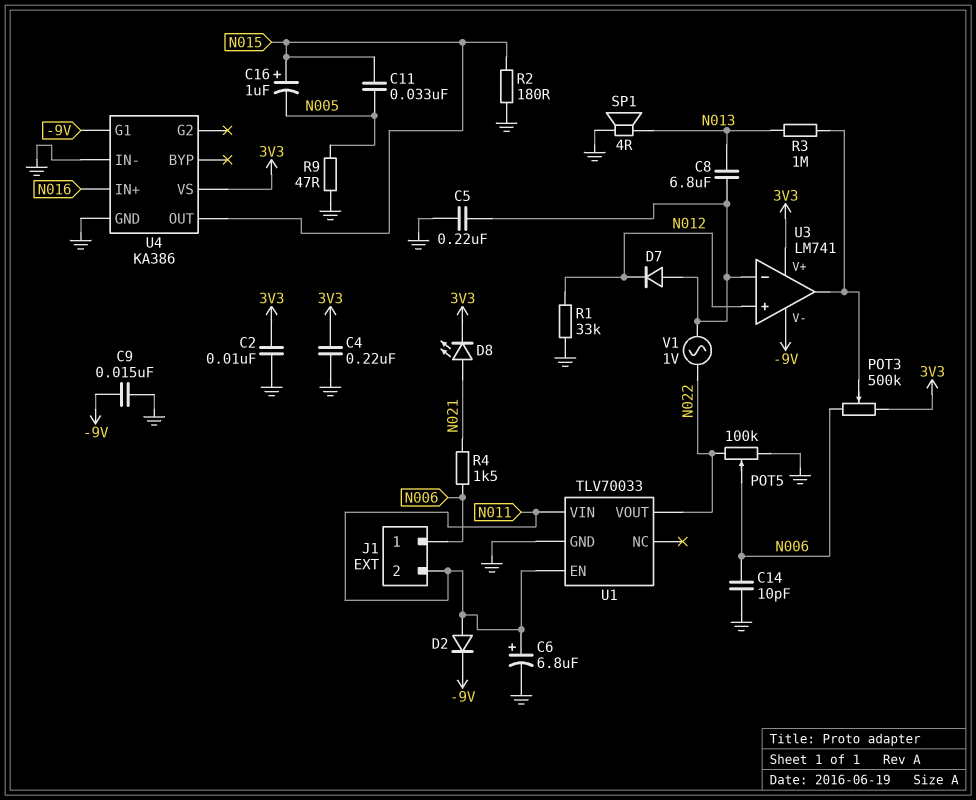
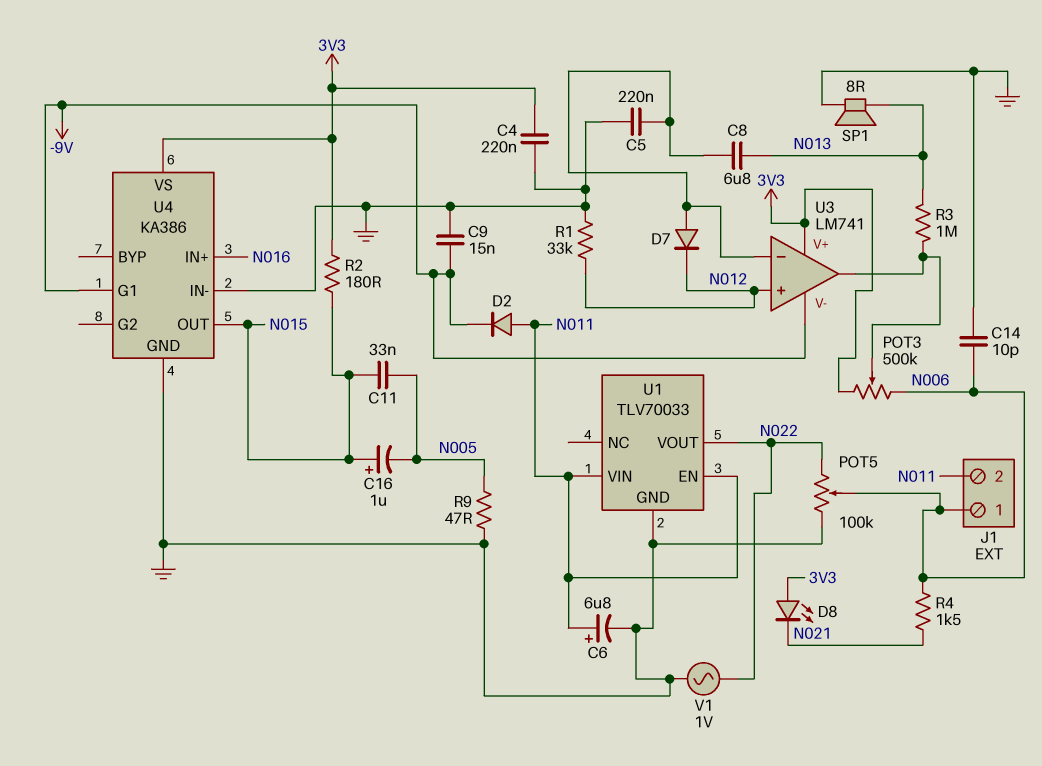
C2: 10nF (3V3, GND) -> none
D8: LED (A N021, K 3V3) -> LED (A 3V3, K N021)
R2: 180 (GND, N015) -> 180 (3V3, N015)
SP1: speaker 4R (GND, N013) -> speaker 8R (GND, N013)
V1: AC 1V (N022, U3/in-) -> AC 1V (GND, N022)

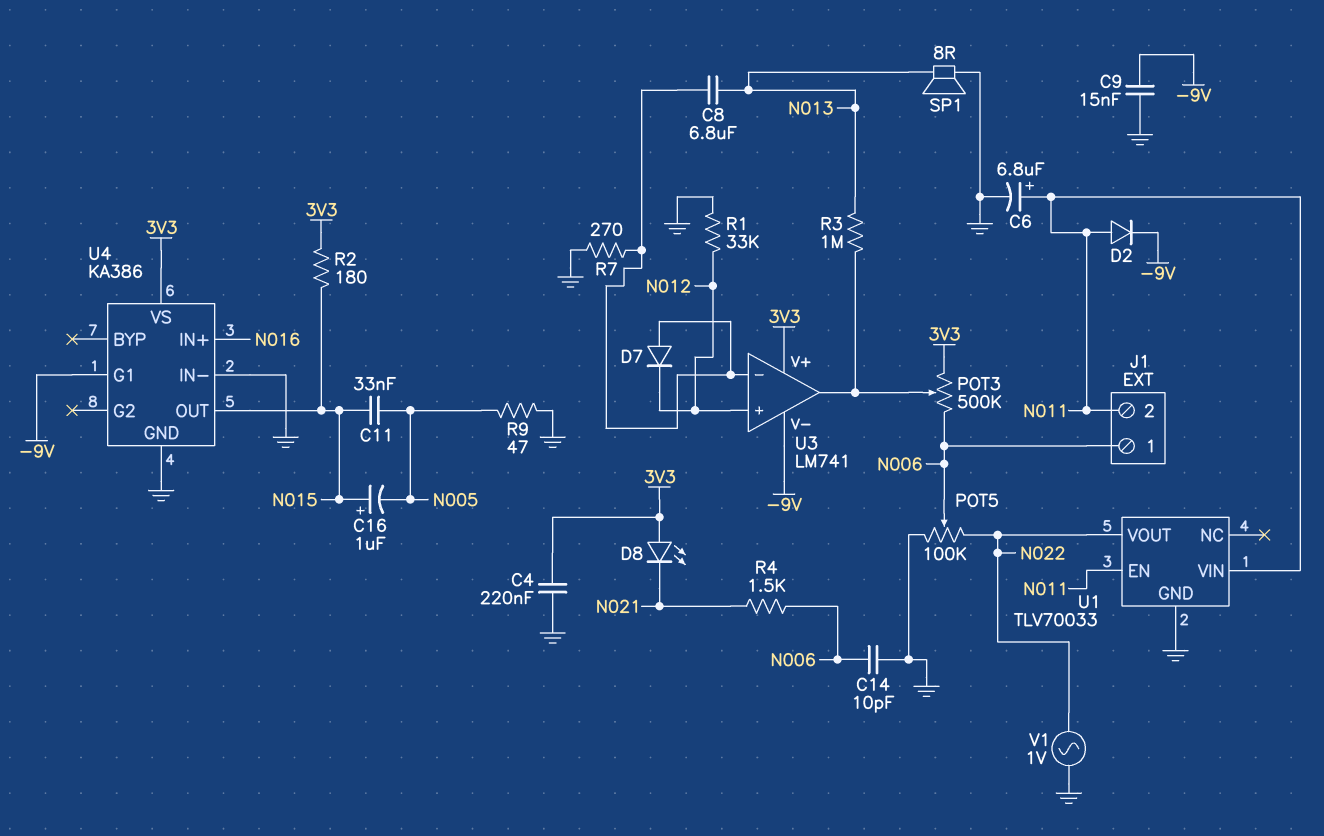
C5: 220nF (GND, U3/in-) -> none
R7: none -> 270 (GND, U3/in-)

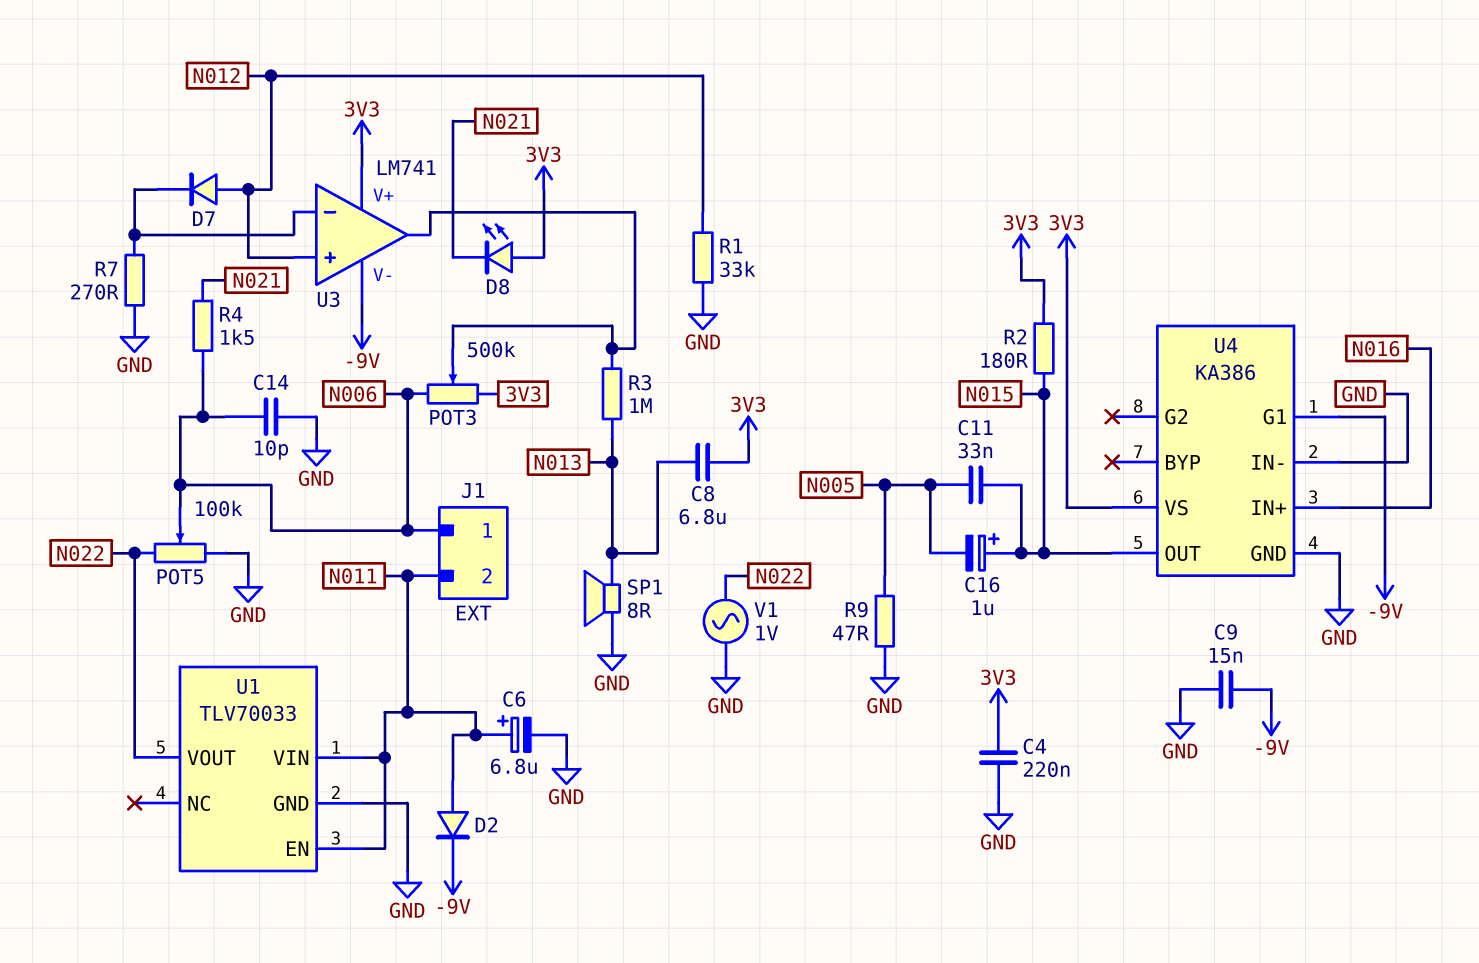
C8: 6.8uF (N013, U3/in-) -> 6.8uF (3V3, N013)
D7: diode (A U3/in-, K N012) -> diode (A N012, K U3/in-)

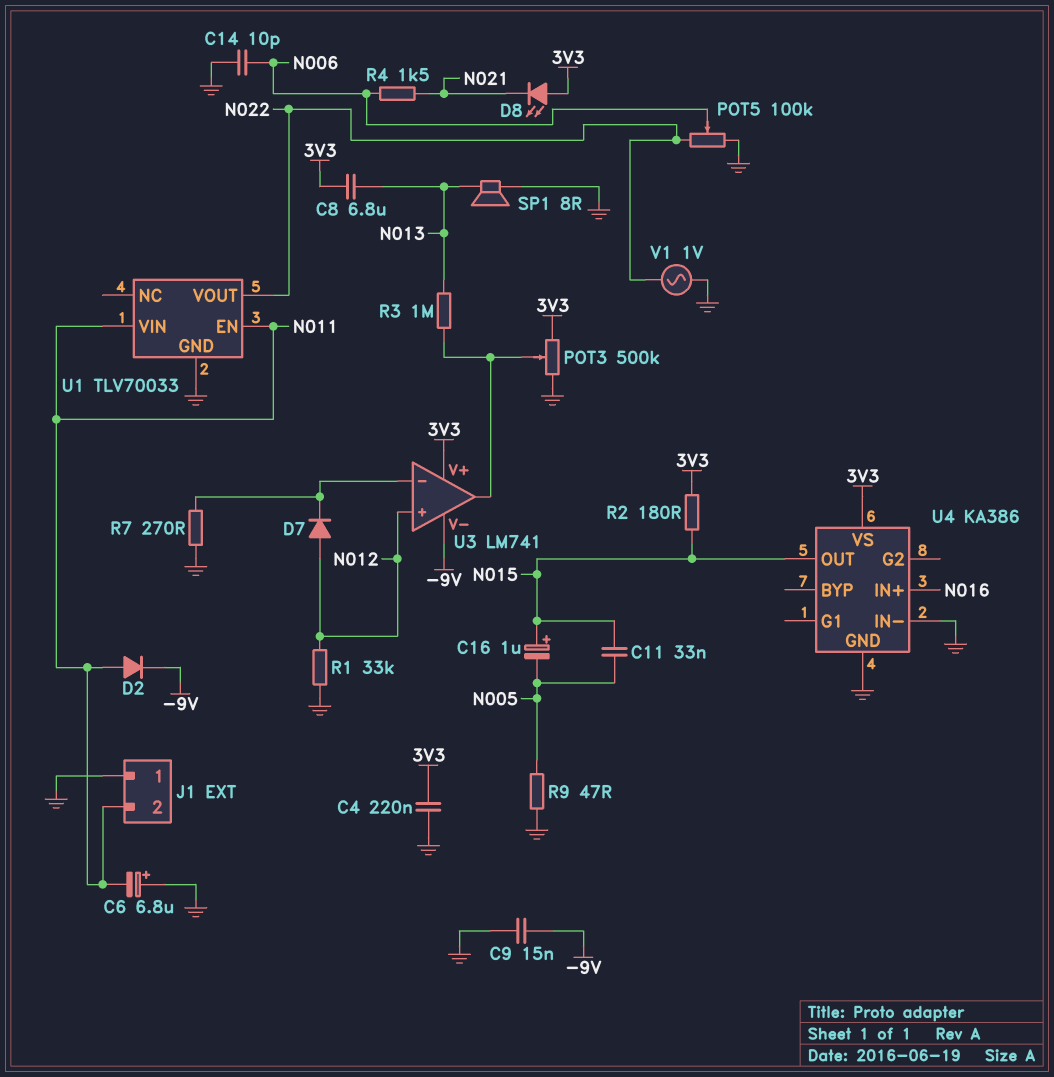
C6: 6.8uF (plus N011, minus GND) -> 6.8uF (plus GND, minus N011)
J1 pin 1: N006 -> GND
POT3: 500k (3V3, N006, wiper U3/out) -> 500k (3V3, GND, wiper U3/out)
U4 pin G1: -9V -> none

